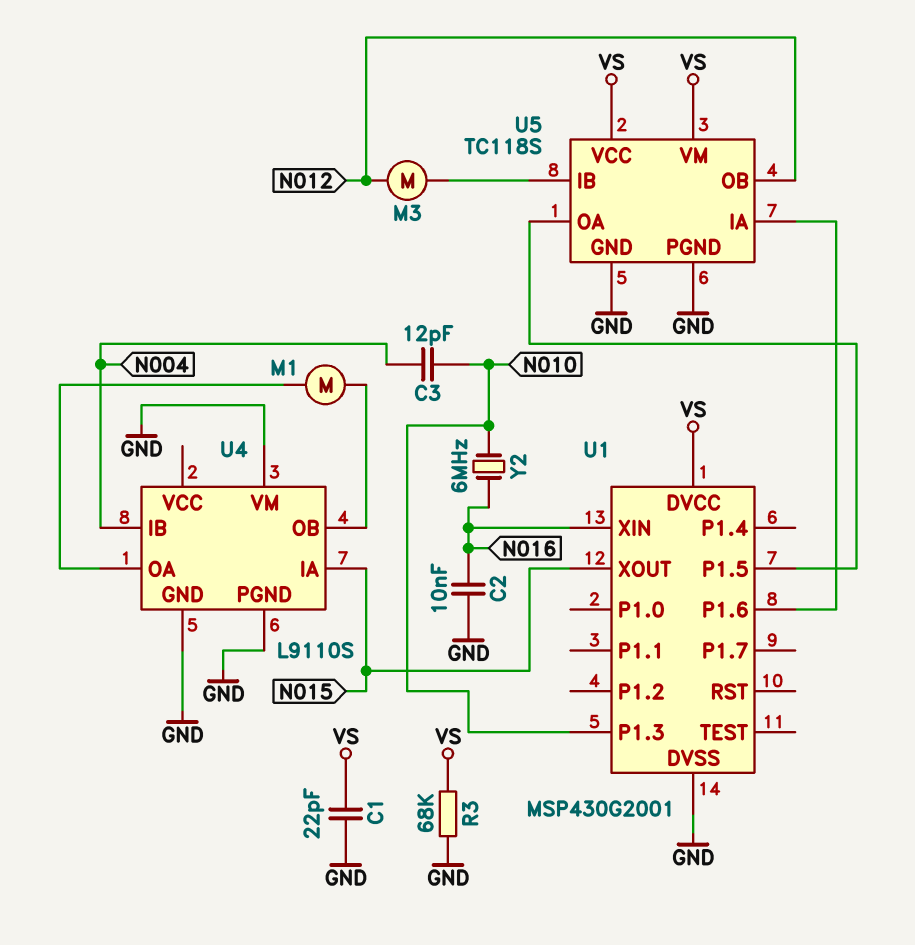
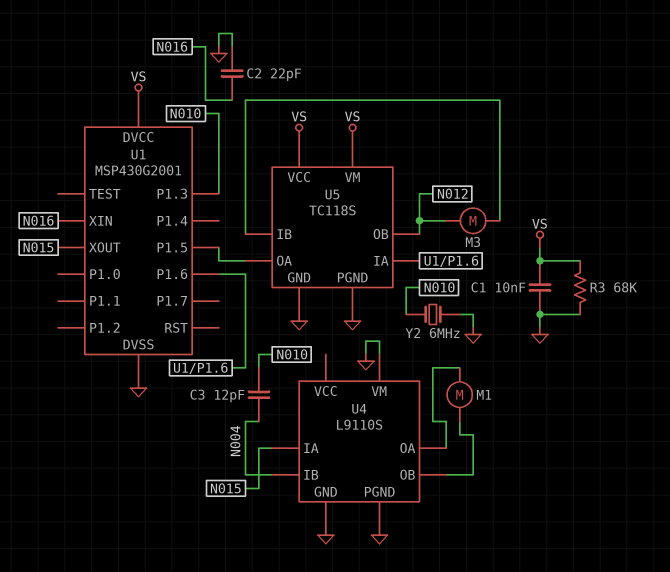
C1: 22pF (GND, VS) -> 10nF (GND, VS)
C2: 10nF (GND, N016) -> 22pF (GND, N016)
Y2: 6MHz (N010, N016) -> 6MHz (GND, N010)

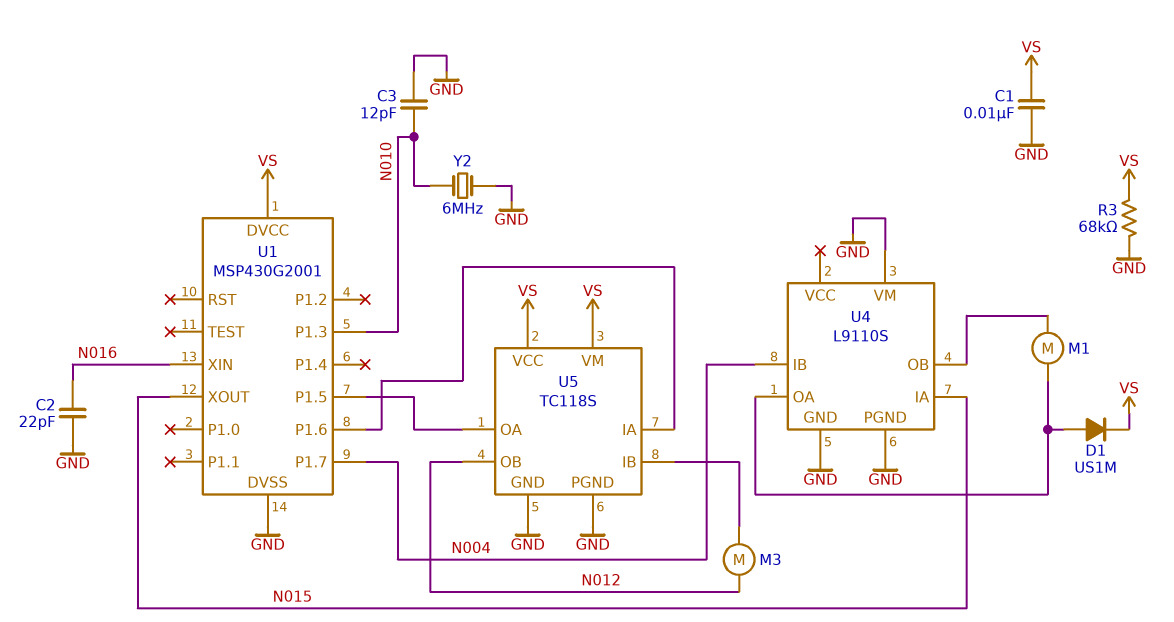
C3: 12pF (N004, N010) -> 12pF (GND, N010)
D1: none -> diode US1M (A U4/OA, K VS)
U1 pin P1.7: none -> N004

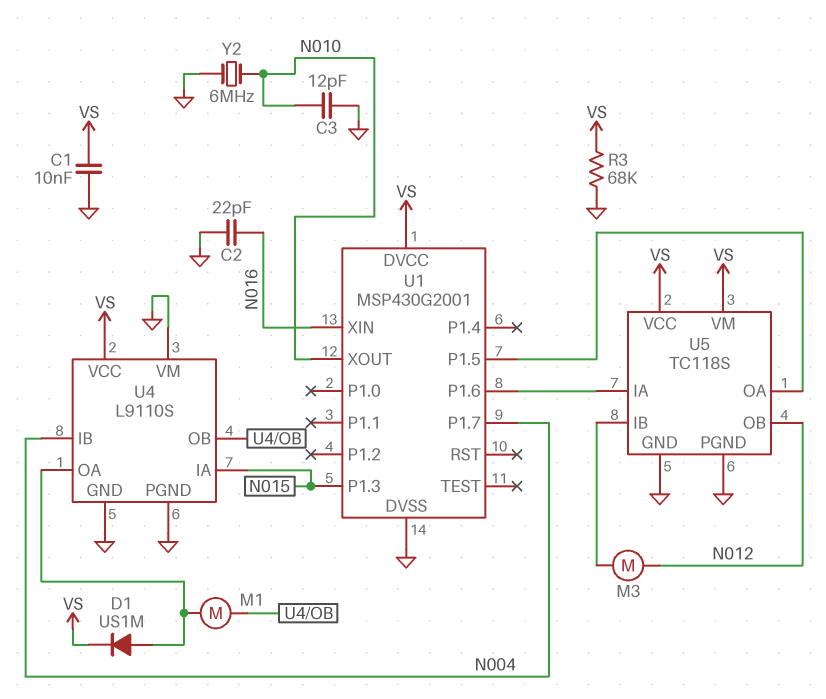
U1 pin P1.3: N010 -> N015
U1 pin XOUT: N015 -> N010
U4 pin VCC: none -> VS

